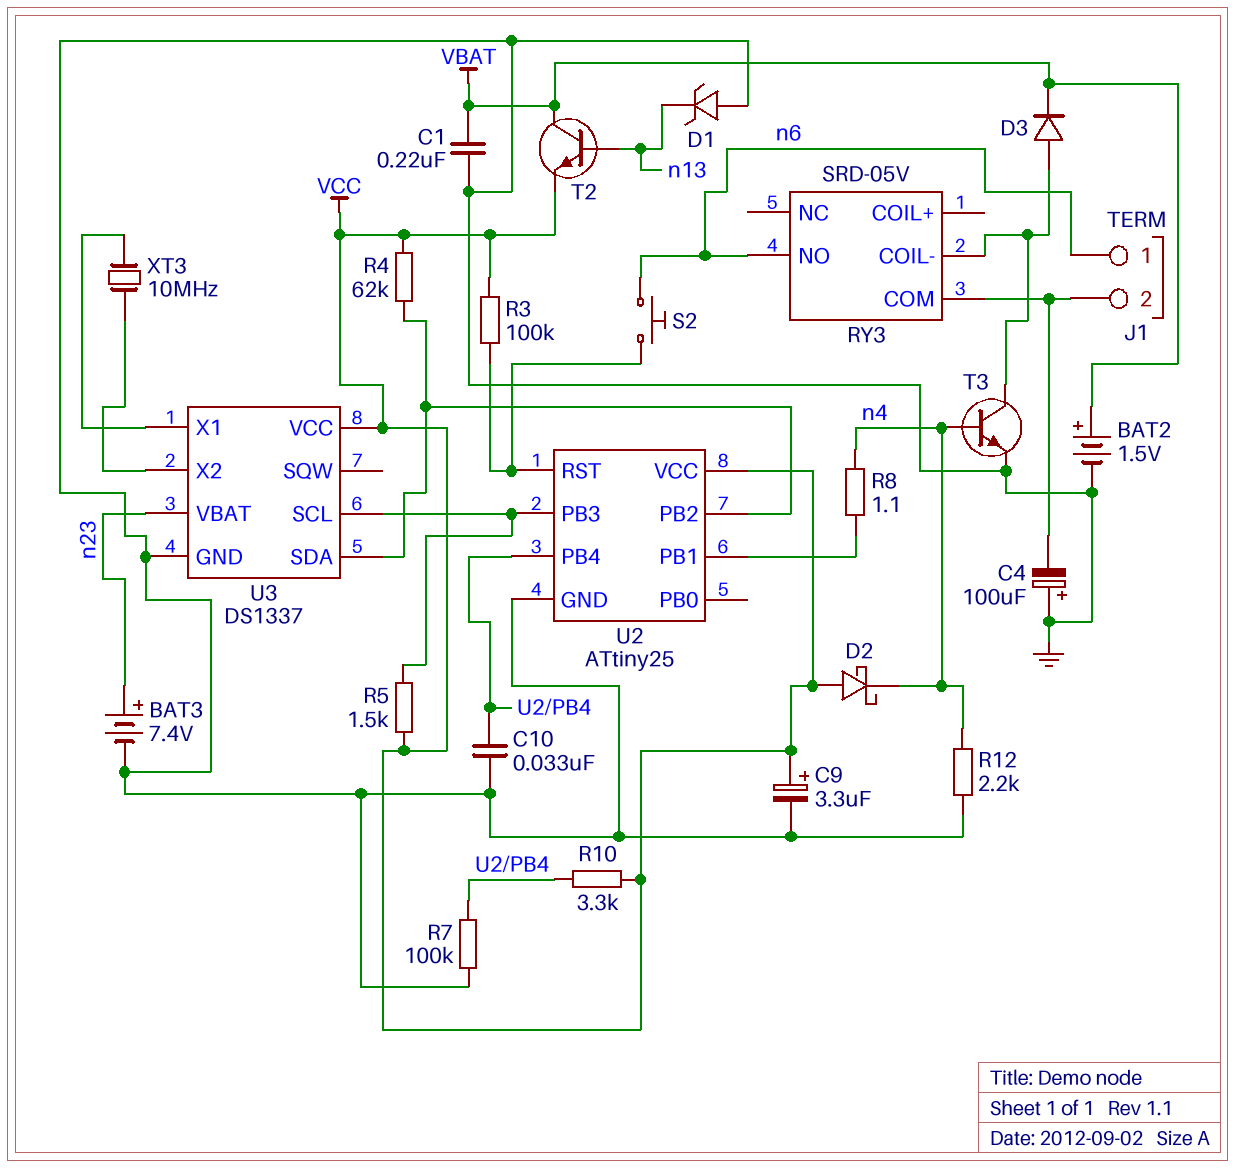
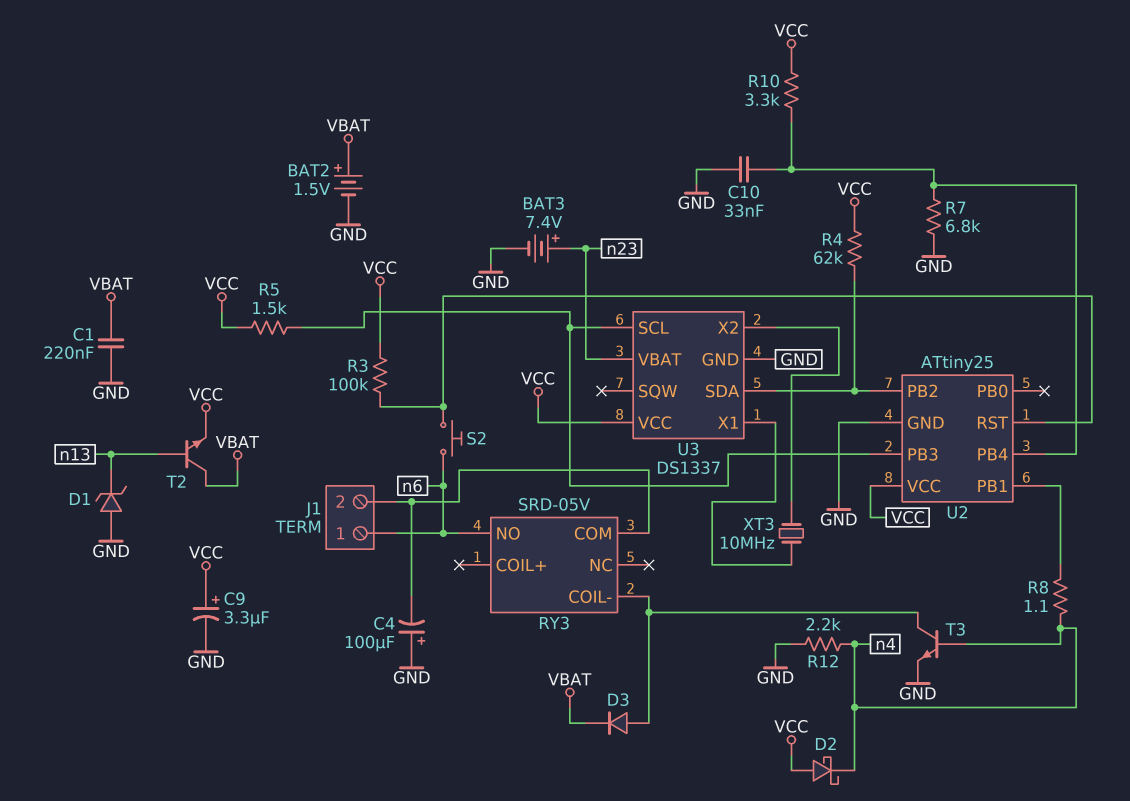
R7: 100k (GND, U2/PB4) -> 6.8k (GND, U2/PB4)

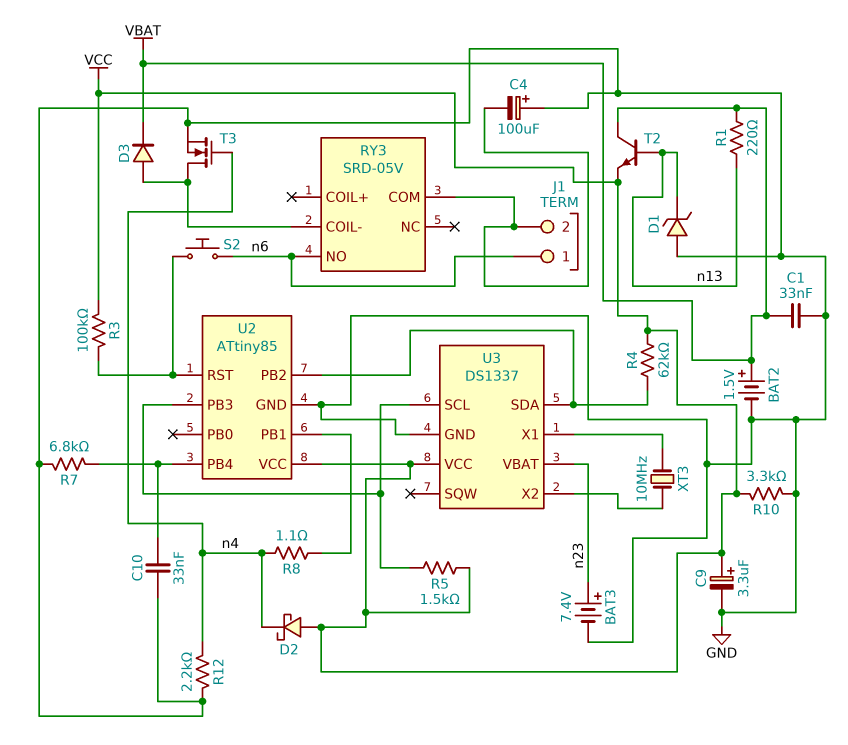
C1: 220nF (GND, VBAT) -> 33nF (GND, VBAT)
R1: none -> 220 (VBAT, n13)
R10: 3.3k (U2/PB4, VCC) -> 3.3k (GND, VCC)
T3: NPN (B n4, C RY3/COIL-, E GND) -> NMOS (G n4, D RY3/COIL-, S GND)
U2: ATtiny25 -> ATtiny85

